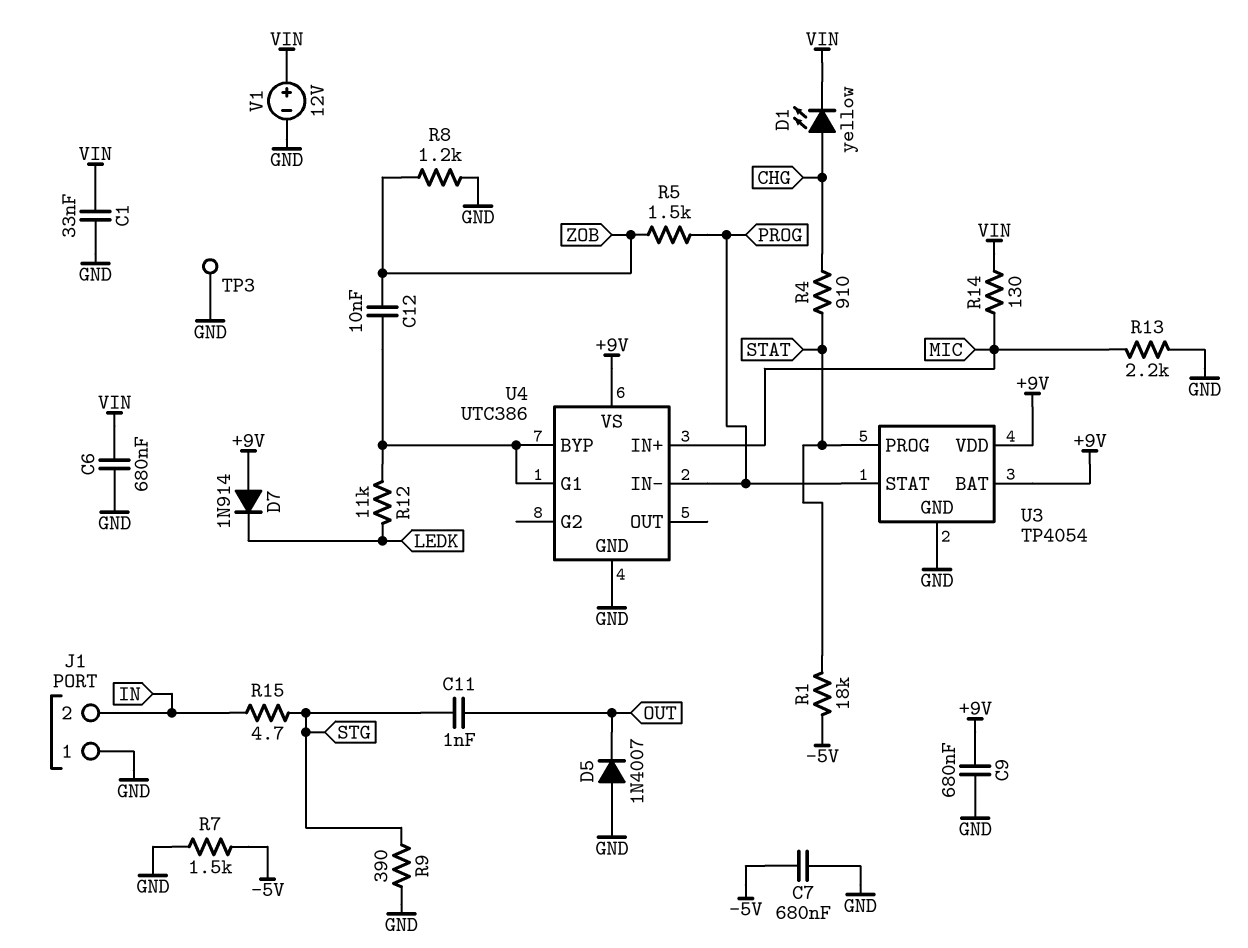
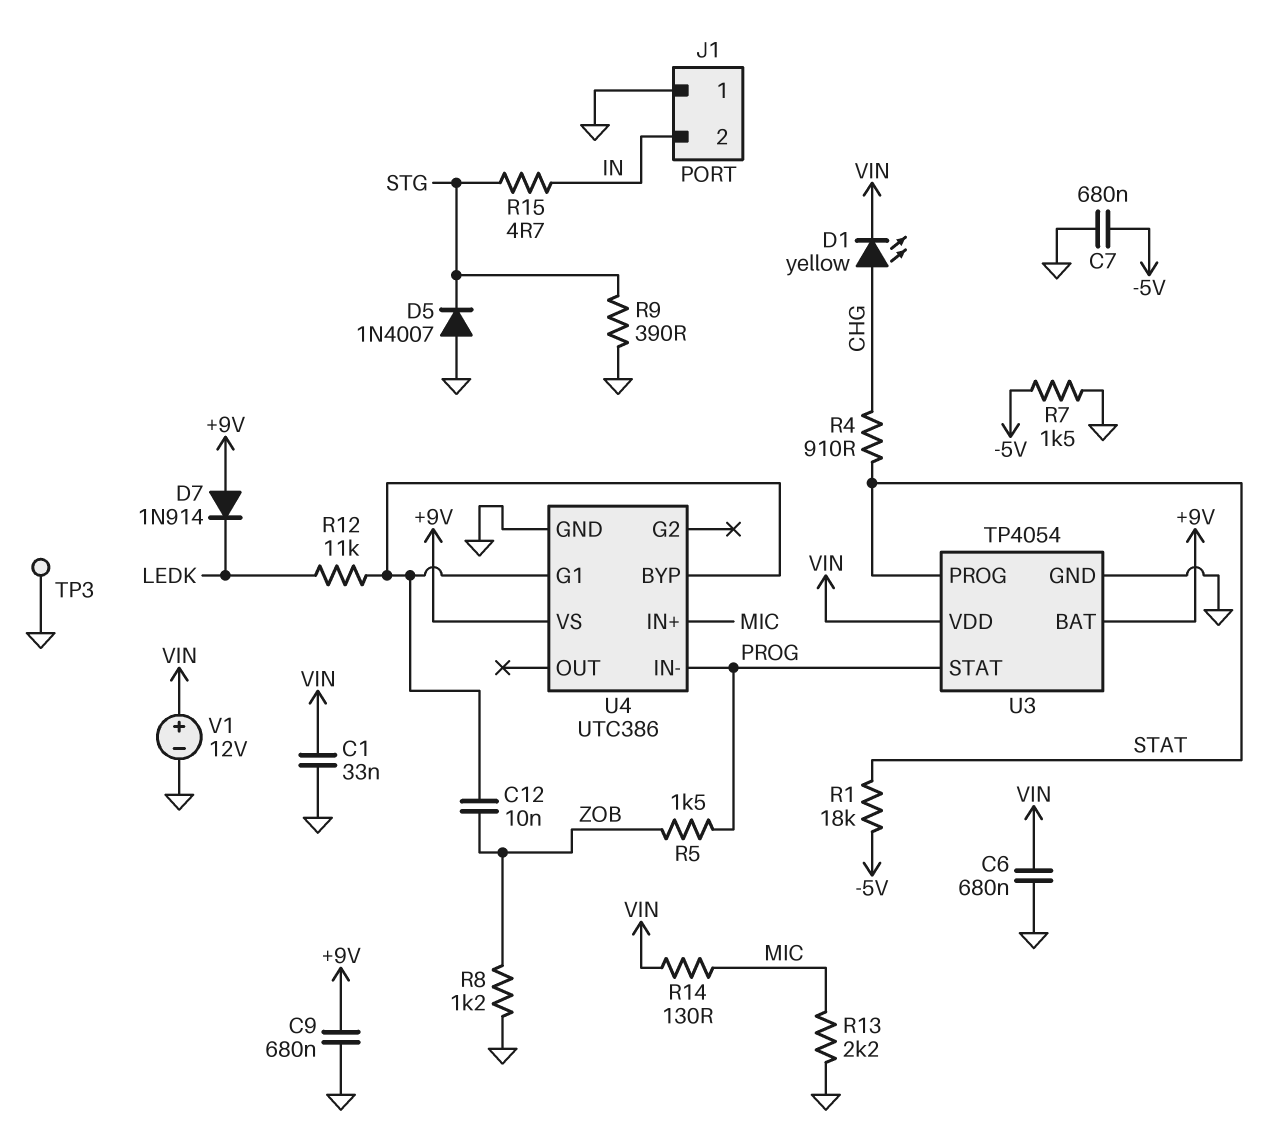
C11: 1nF (OUT, STG) -> none
D5: diode 1N4007 (A GND, K OUT) -> diode 1N4007 (A GND, K STG)
U3 pin VDD: +9V -> VIN

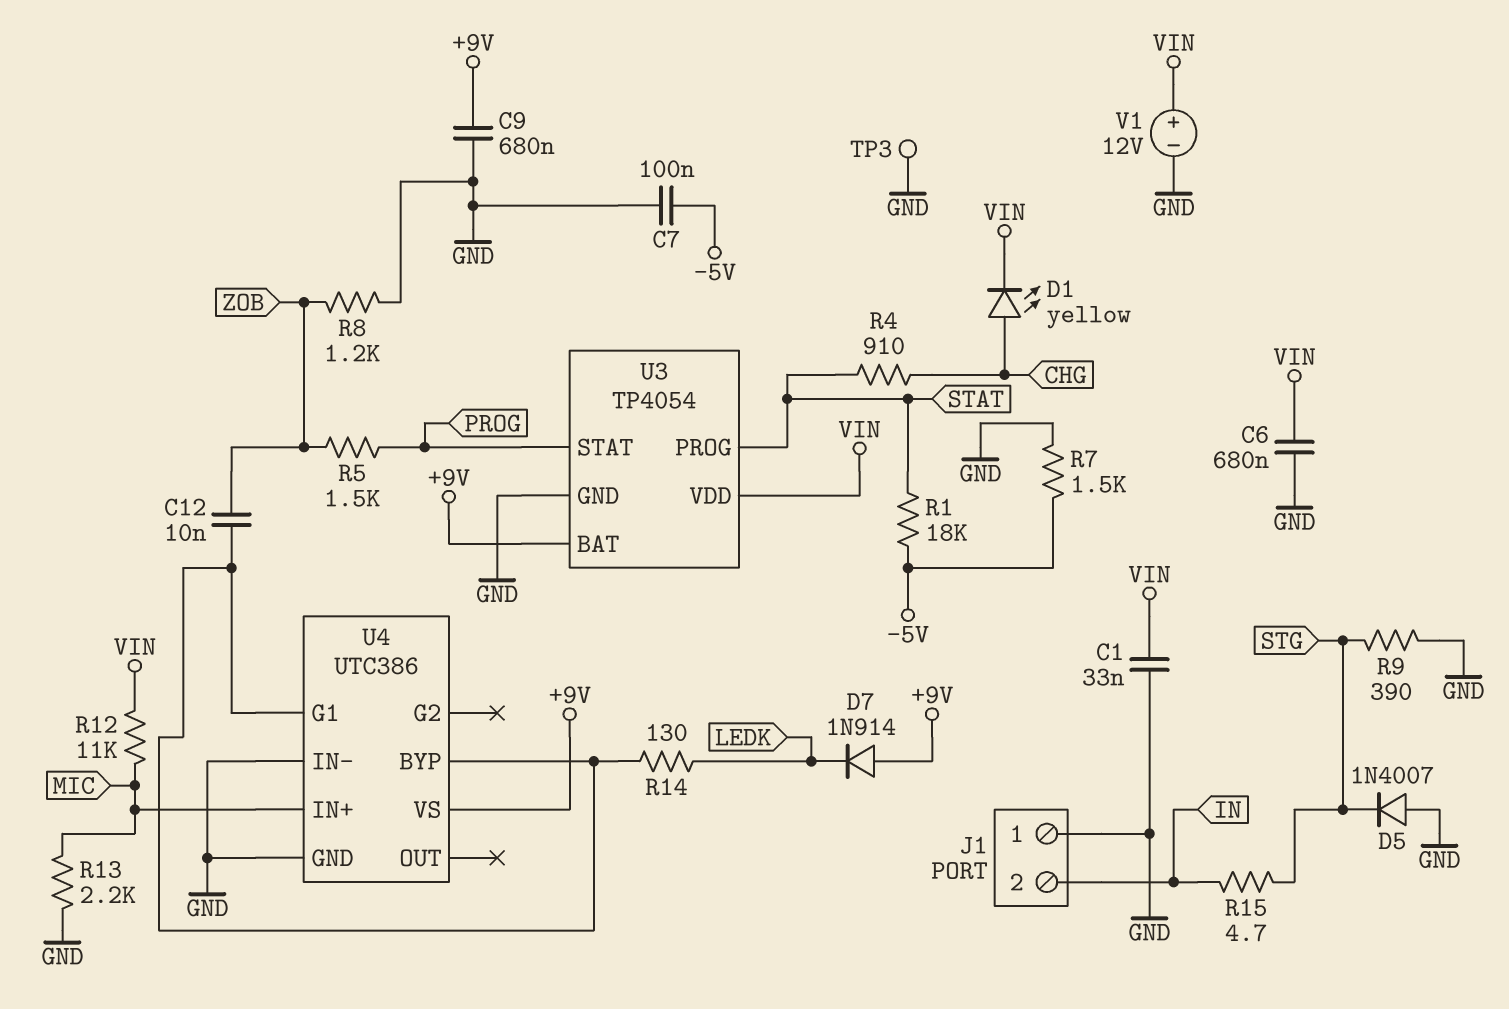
C7: 680nF (-5V, GND) -> 100nF (-5V, GND)
R12: 11k (LEDK, U4/BYP) -> 11k (MIC, VIN)
R14: 130 (MIC, VIN) -> 130 (LEDK, U4/BYP)
U4 pin IN-: PROG -> GND

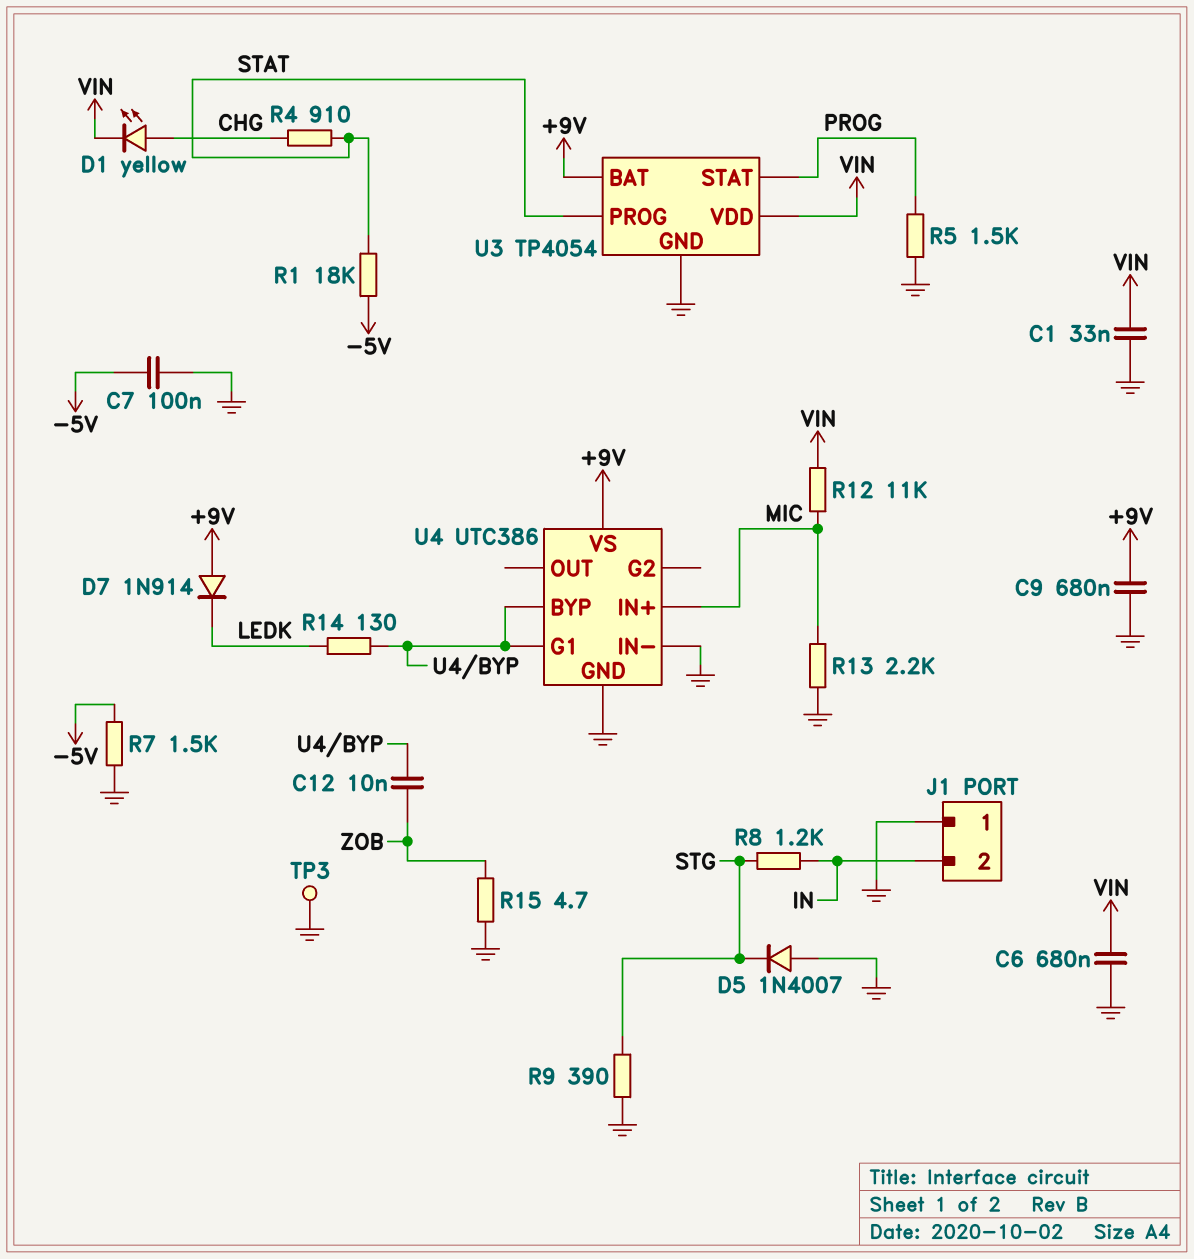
R5: 1.5k (PROG, ZOB) -> 1.5k (GND, PROG)
R8: 1.2k (GND, ZOB) -> 1.2k (IN, STG)
R15: 4.7 (IN, STG) -> 4.7 (GND, ZOB)
V1: 12V (plus VIN, minus GND) -> none

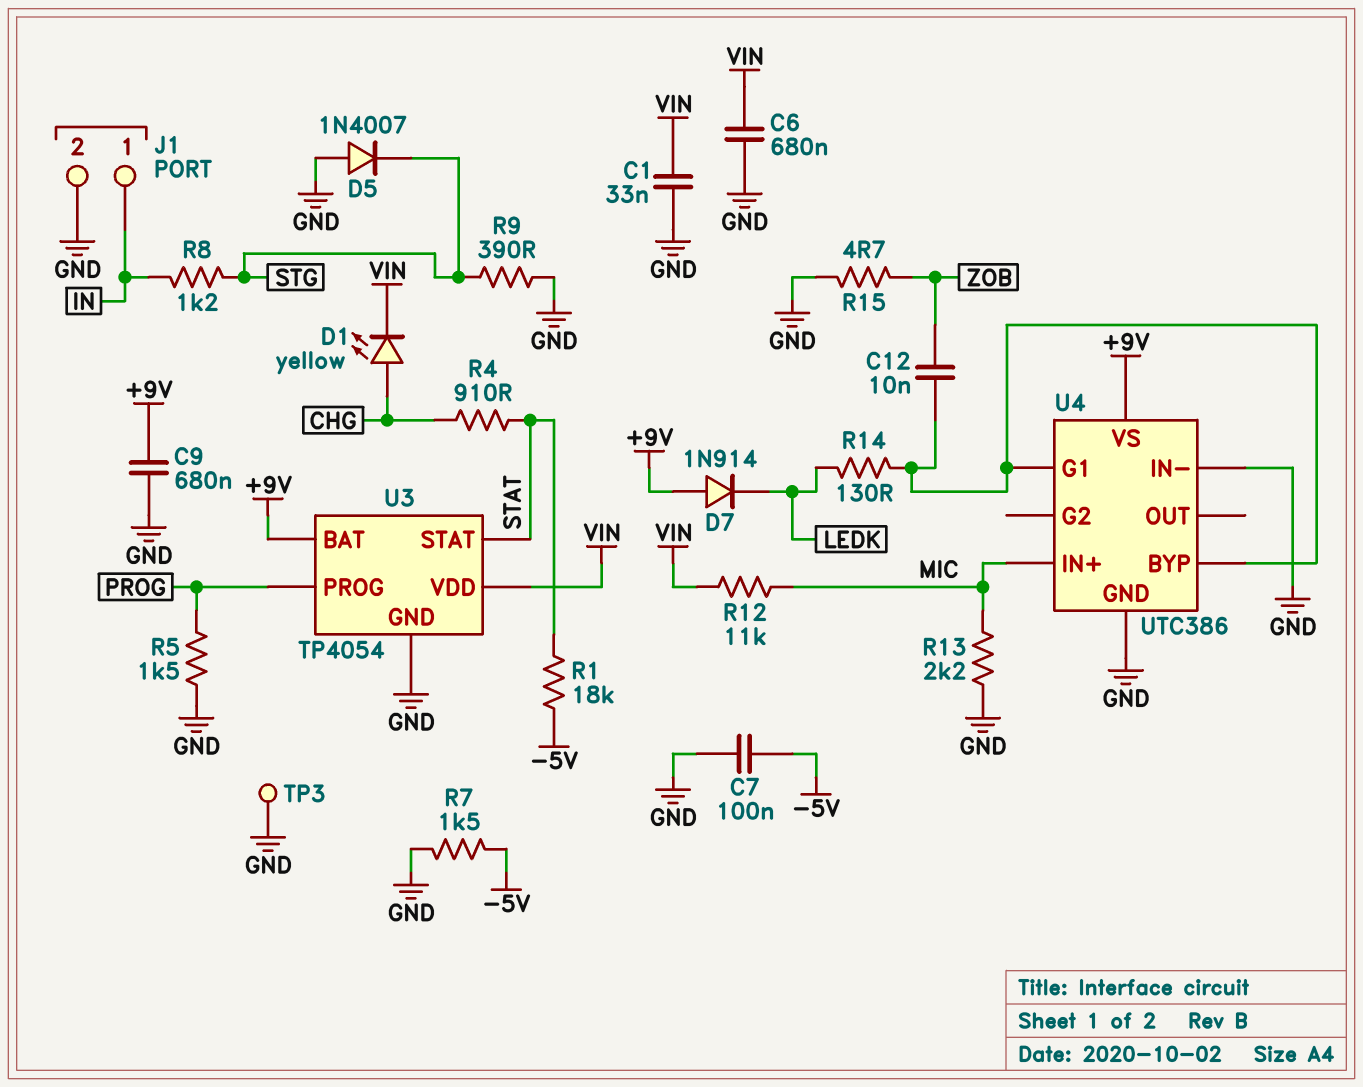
J1 pin 1: GND -> IN
J1 pin 2: IN -> GND
U3 pin PROG: STAT -> PROG
U3 pin STAT: PROG -> STAT

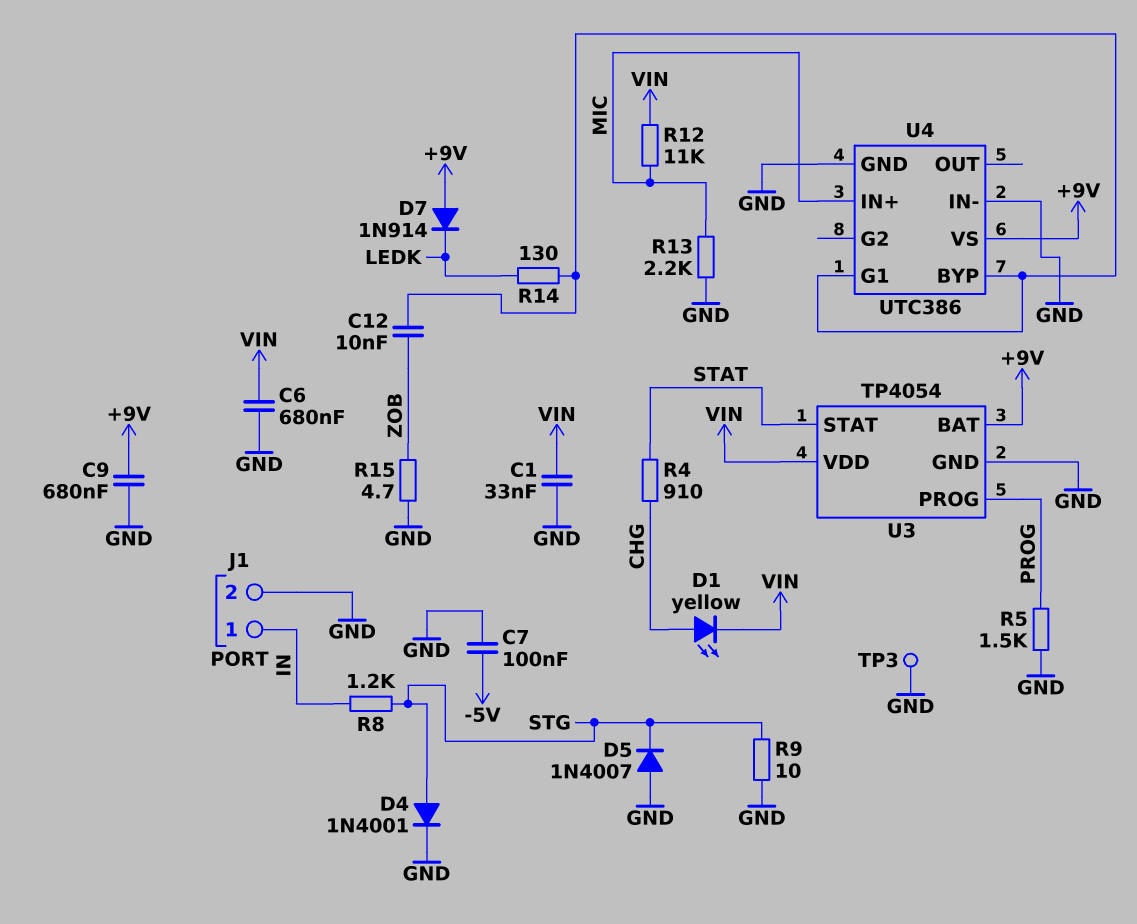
D4: none -> diode 1N4001 (A STG, K GND)
R1: 18k (-5V, STAT) -> none
R7: 1.5k (-5V, GND) -> none
R9: 390 (GND, STG) -> 10 (GND, STG)

